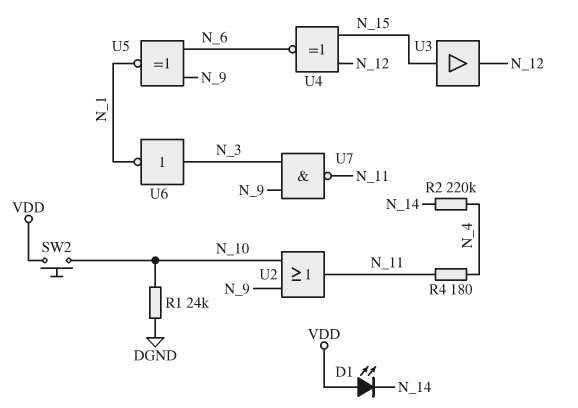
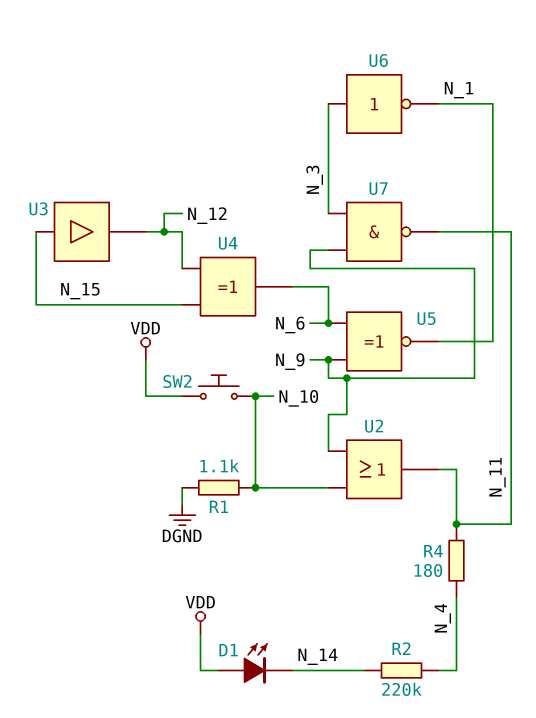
R1: 24k (DGND, N_10) -> 1.1k (DGND, N_10)
U4: XNOR (in N_12, in N_15, out N_6) -> XOR (in N_12, in N_15, out N_6)

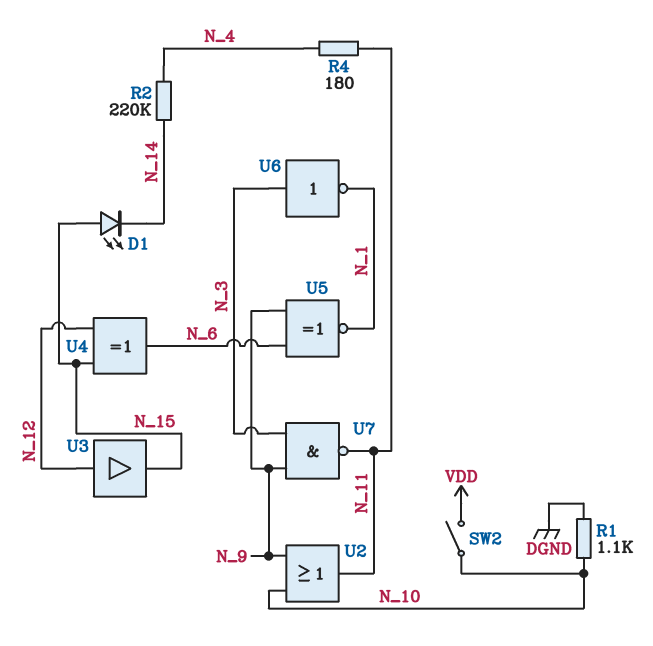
D1: LED (A VDD, K N_14) -> LED (A N_15, K N_14)
SW2: button (N_10, VDD) -> switch (N_10, VDD)
U3: buffer (in N_15, out N_12) -> buffer (in N_12, out N_15)

